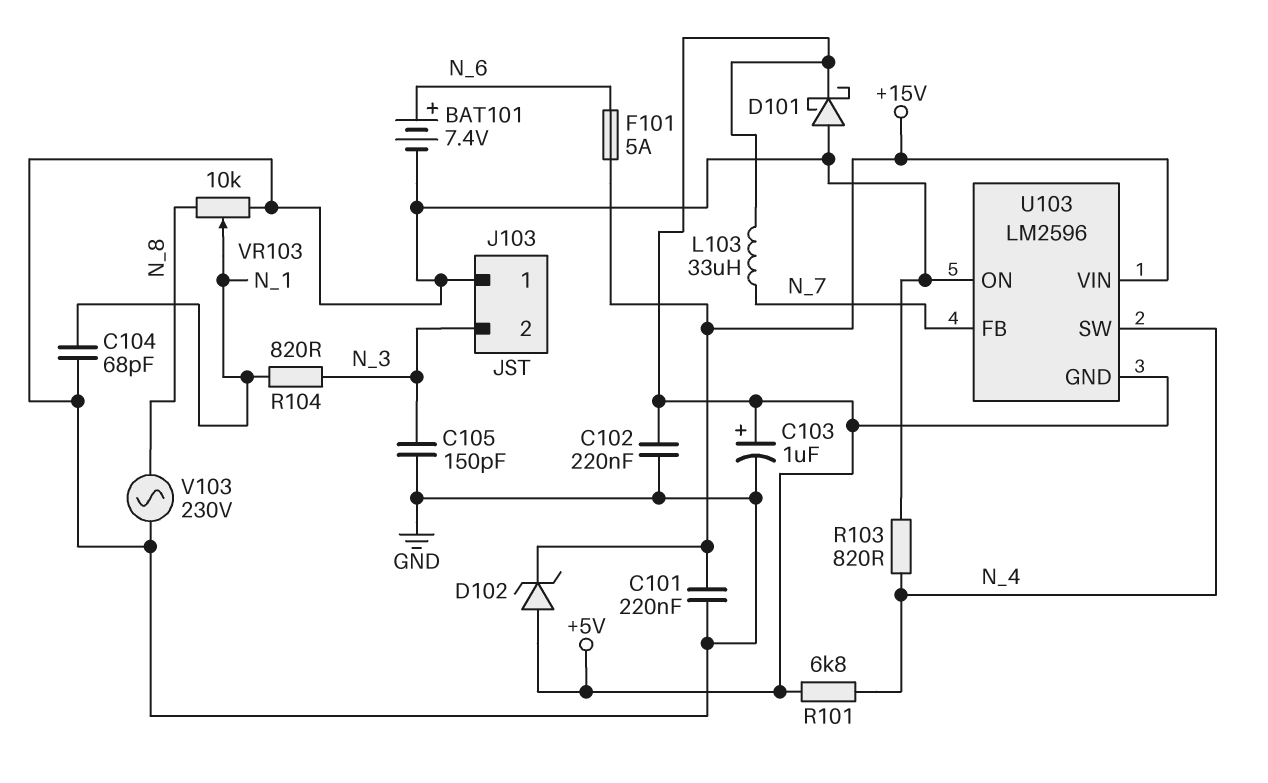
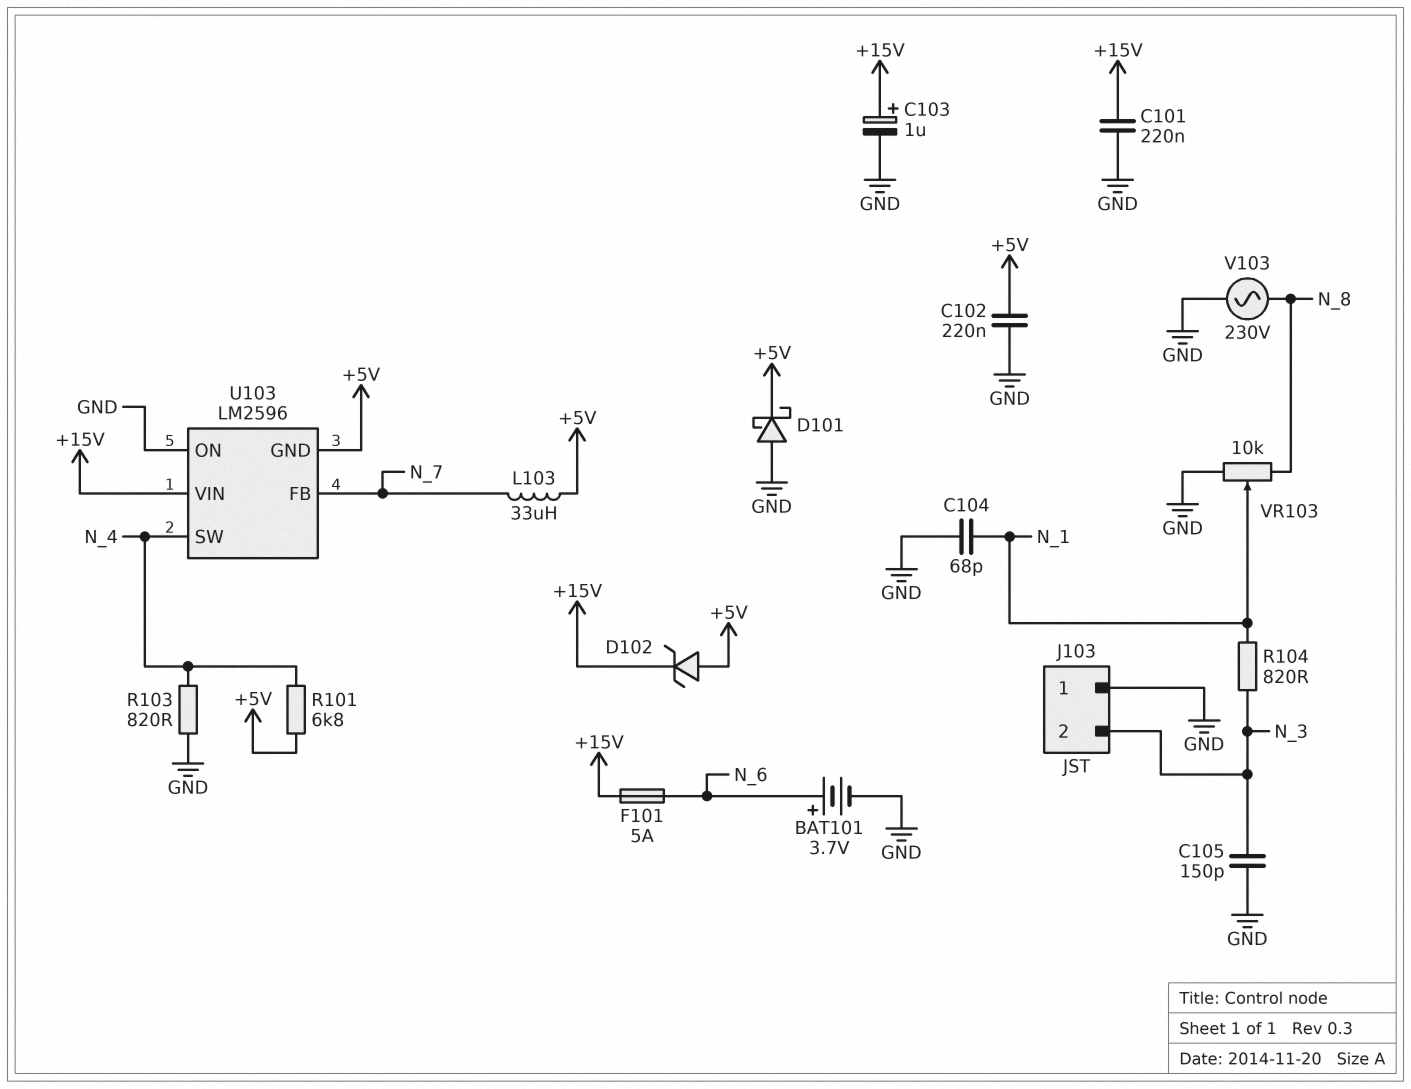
BAT101: 7.4V (plus N_6, minus GND) -> 3.7V (plus N_6, minus GND)
C103: 1uF (plus +5V, minus GND) -> 1uF (plus +15V, minus GND)

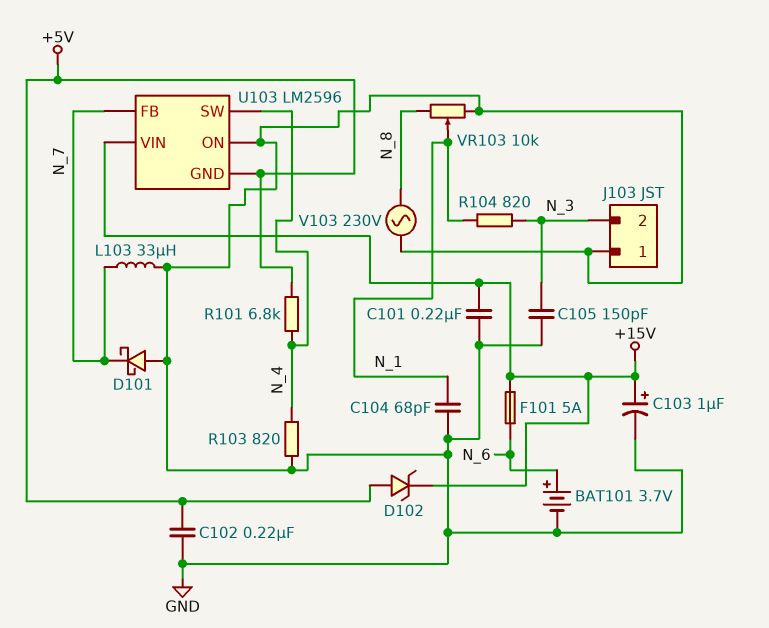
D101: schottky (A GND, K +5V) -> schottky (A GND, K N_7)
L103: 33uH (+5V, N_7) -> 33uH (GND, N_7)

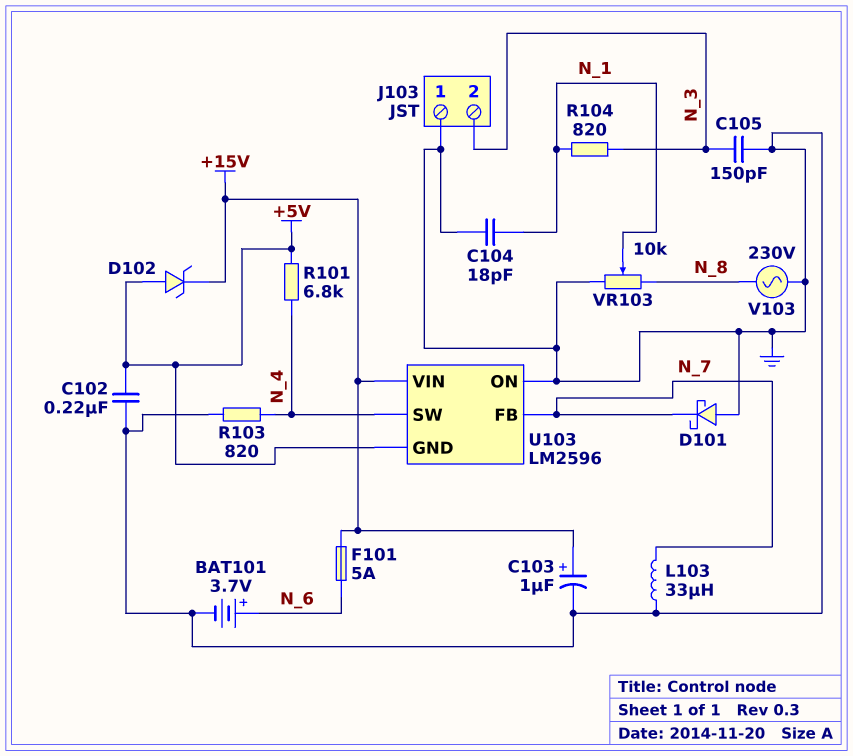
C101: 220nF (+15V, GND) -> none
C104: 68pF (GND, N_1) -> 18pF (GND, N_1)

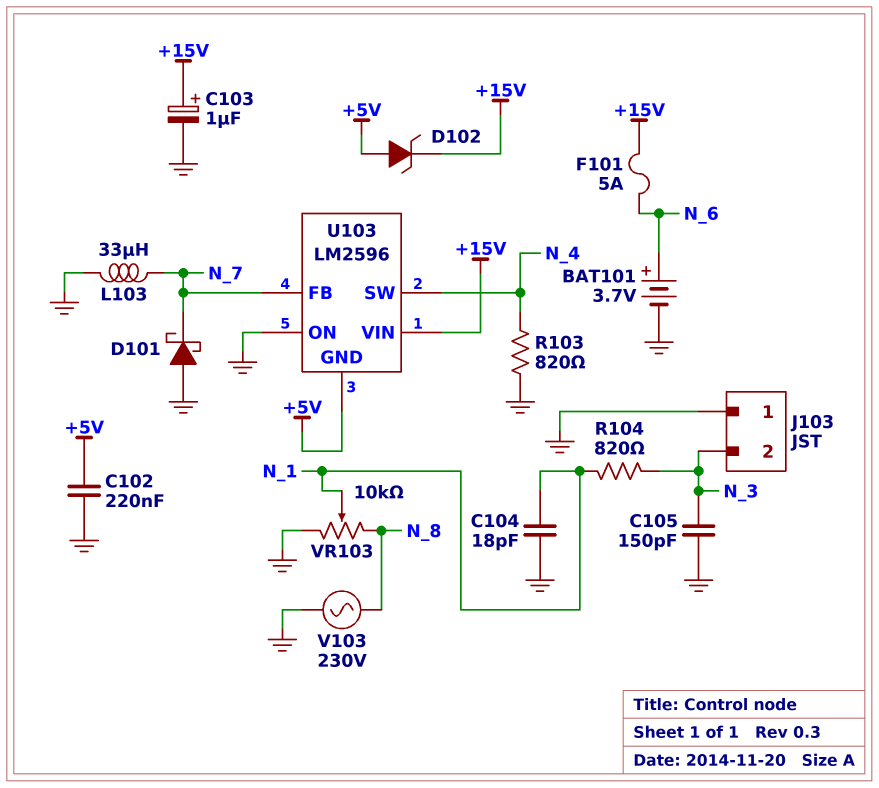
R101: 6.8k (+5V, N_4) -> none

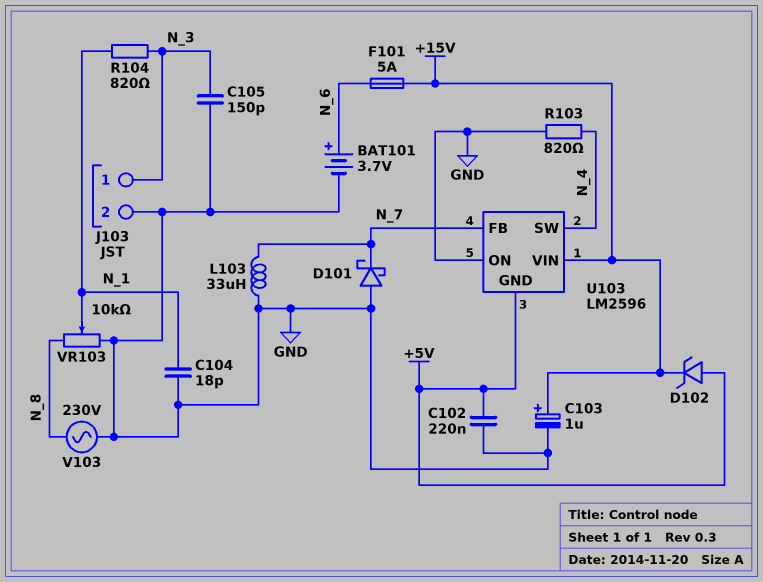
J103 pin 1: GND -> N_3
J103 pin 2: N_3 -> GND

